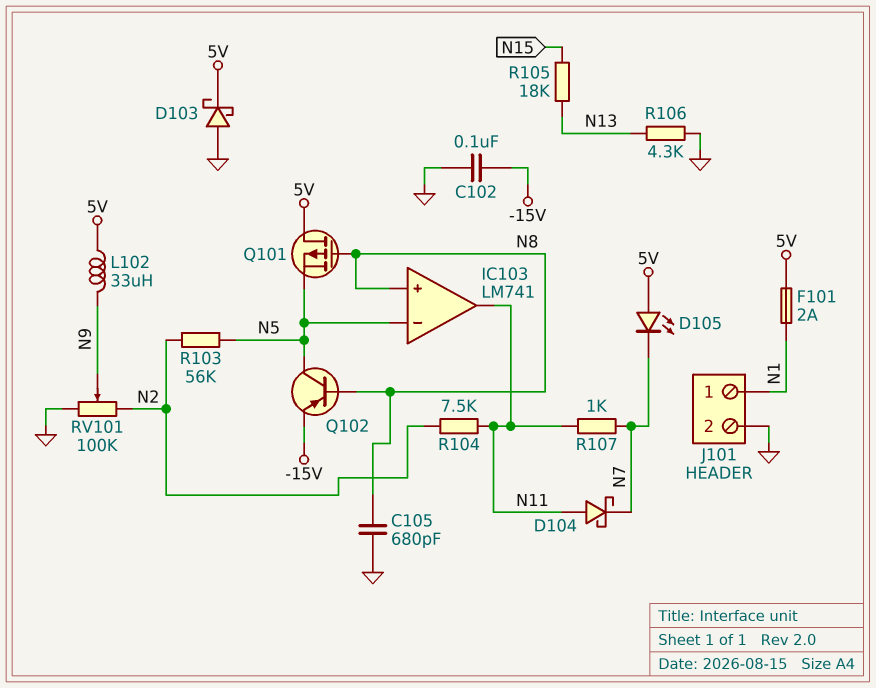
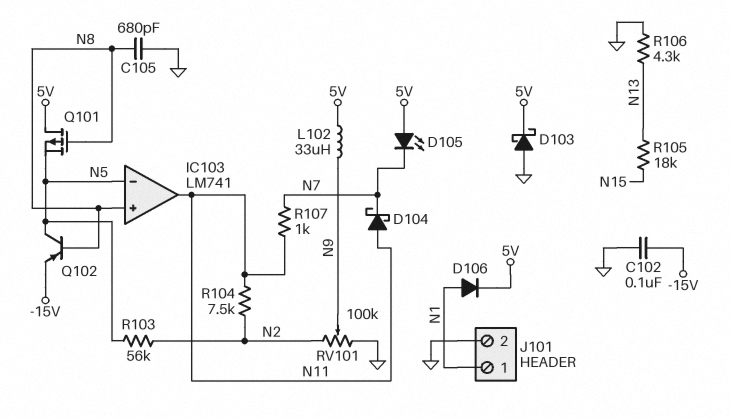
D106: none -> diode (A N1, K 5V)
F101: 2A (5V, N1) -> none

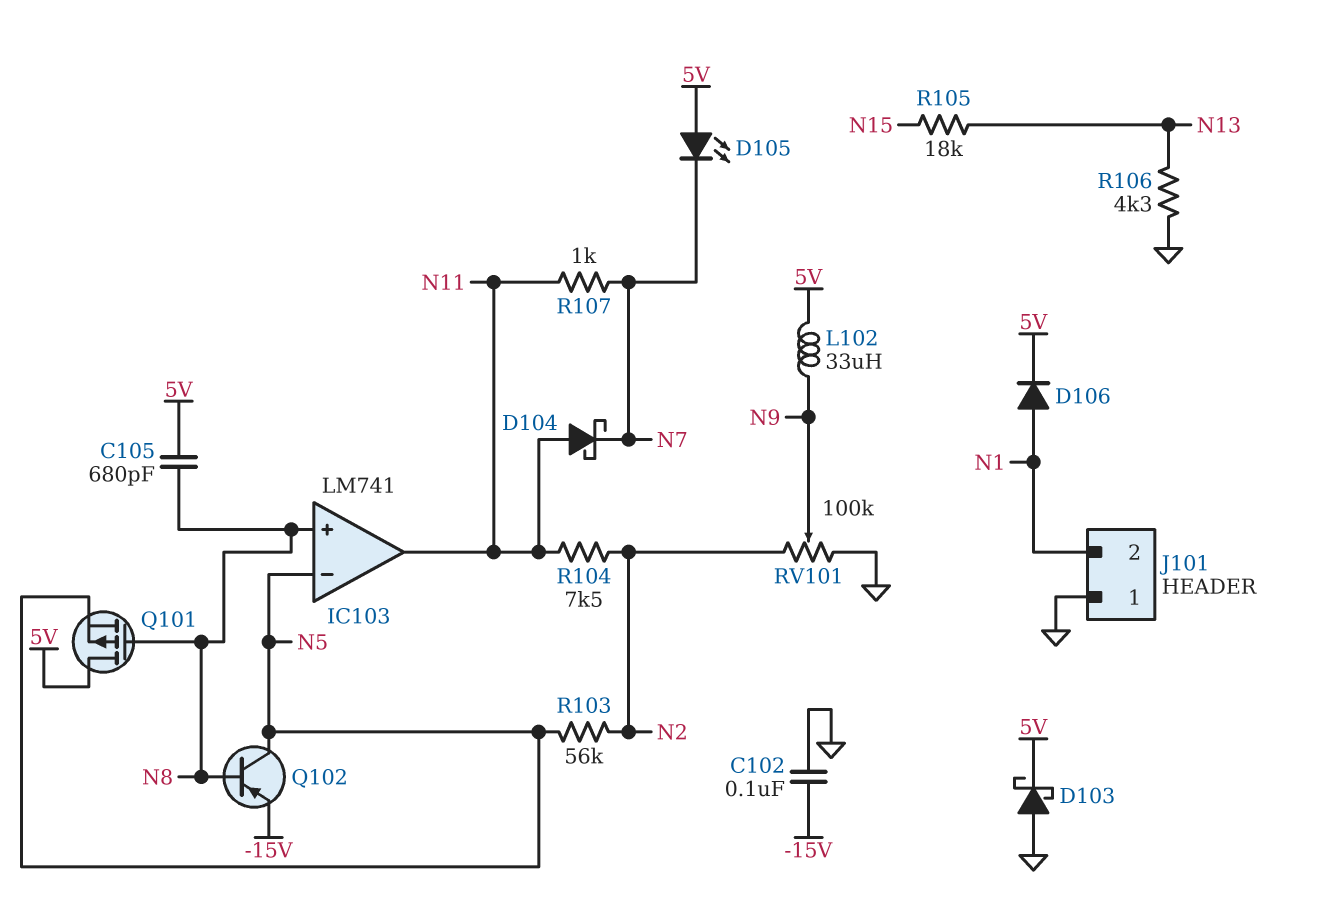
C105: 680pF (GND, N8) -> 680pF (5V, N8)
J101 pin 1: N1 -> GND
J101 pin 2: GND -> N1

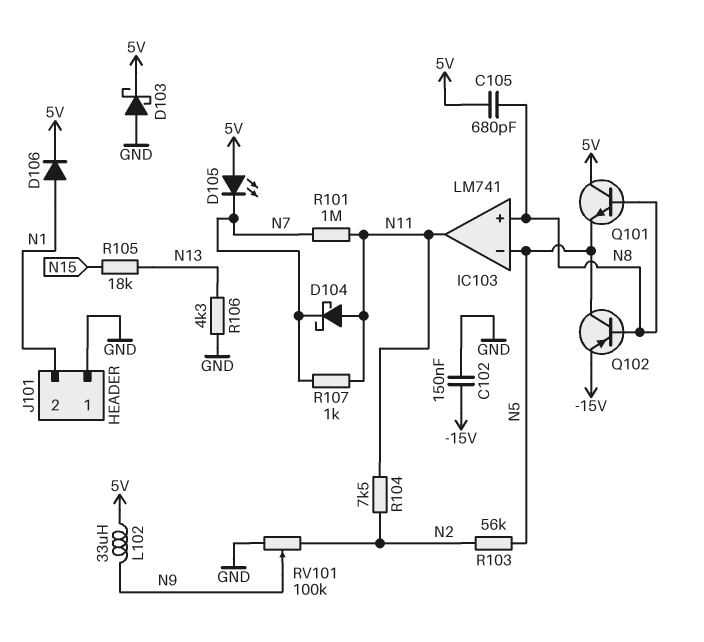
C102: 100nF (-15V, GND) -> 150nF (-15V, GND)
Q101: PMOS (G N8, D 5V, S N5) -> NPN (B N8, C 5V, E N5)
R101: none -> 1M (N7, N11)

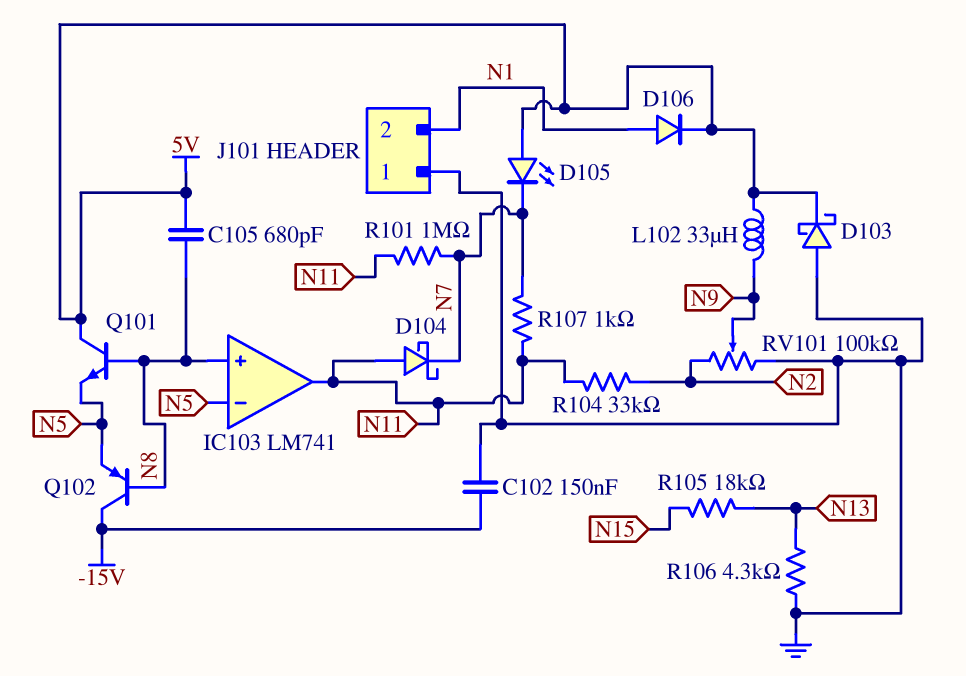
Q102: PNP (B N8, C N5, E -15V) -> PNP (B N8, C -15V, E N5)
R103: 56k (N2, N5) -> none
R104: 7.5k (N2, N11) -> 33k (N2, N11)

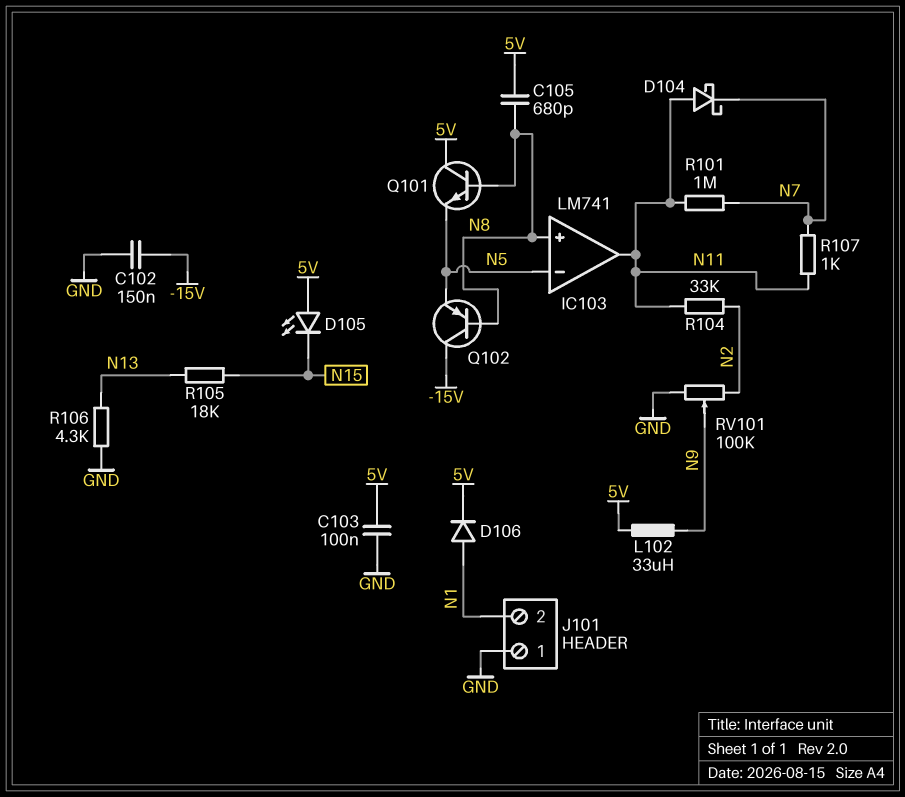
C103: none -> 100nF (5V, GND)
D103: schottky (A GND, K 5V) -> none
D105: LED (A 5V, K N7) -> LED (A 5V, K N15)

